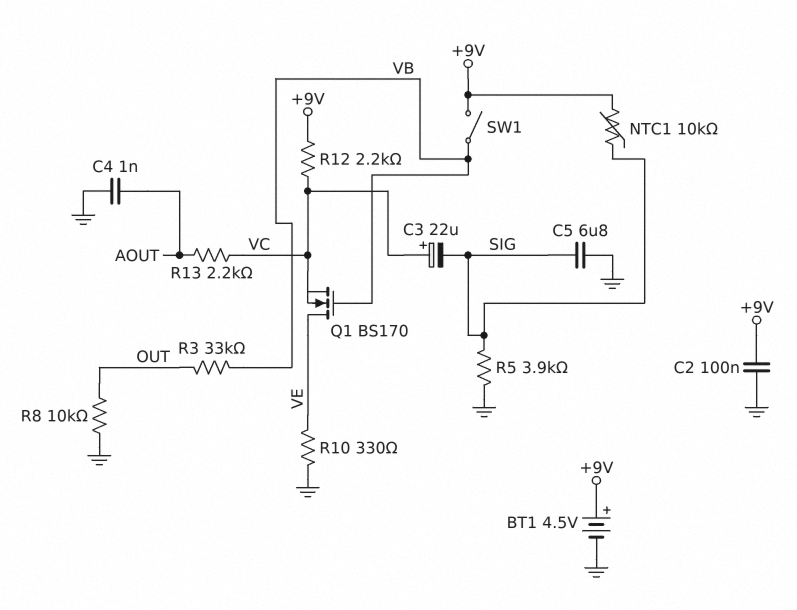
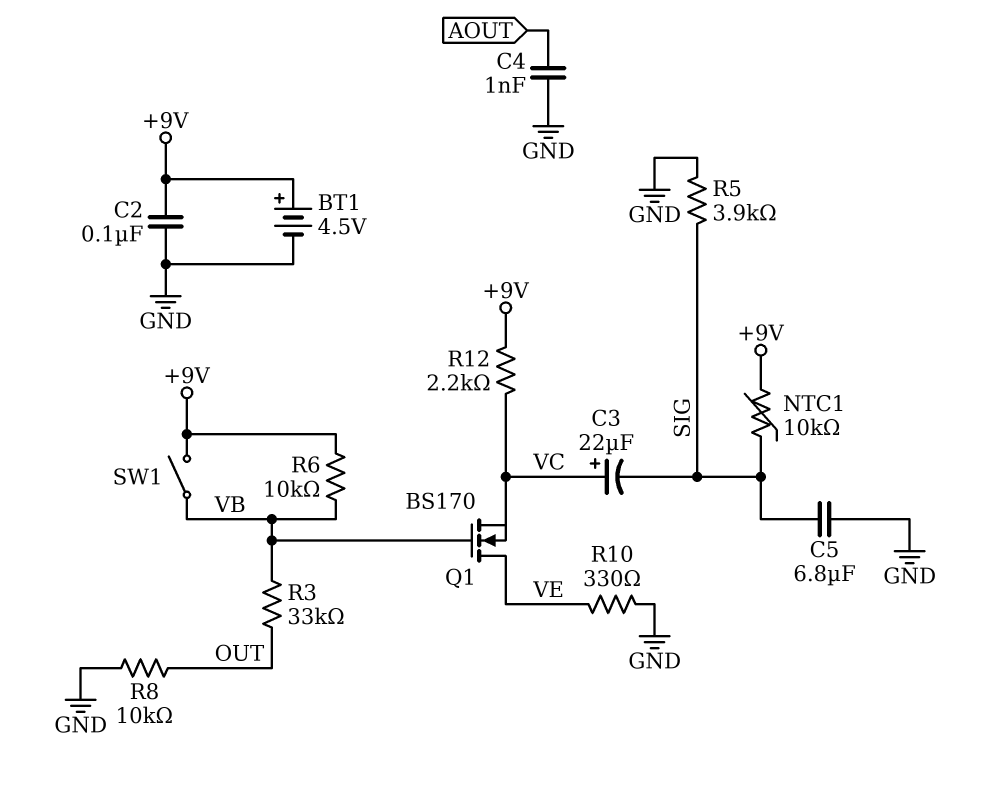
R6: none -> 10k (+9V, VB)
R13: 2.2k (AOUT, VC) -> none

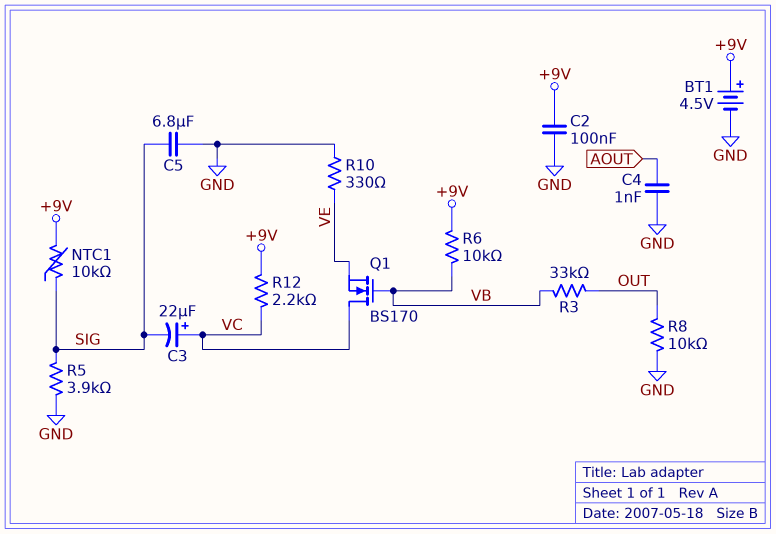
Q1: NMOS BS170 (G VB, D VE, S VC) -> NMOS BS170 (G VB, D VC, S VE)
SW1: switch (+9V, VB) -> none

